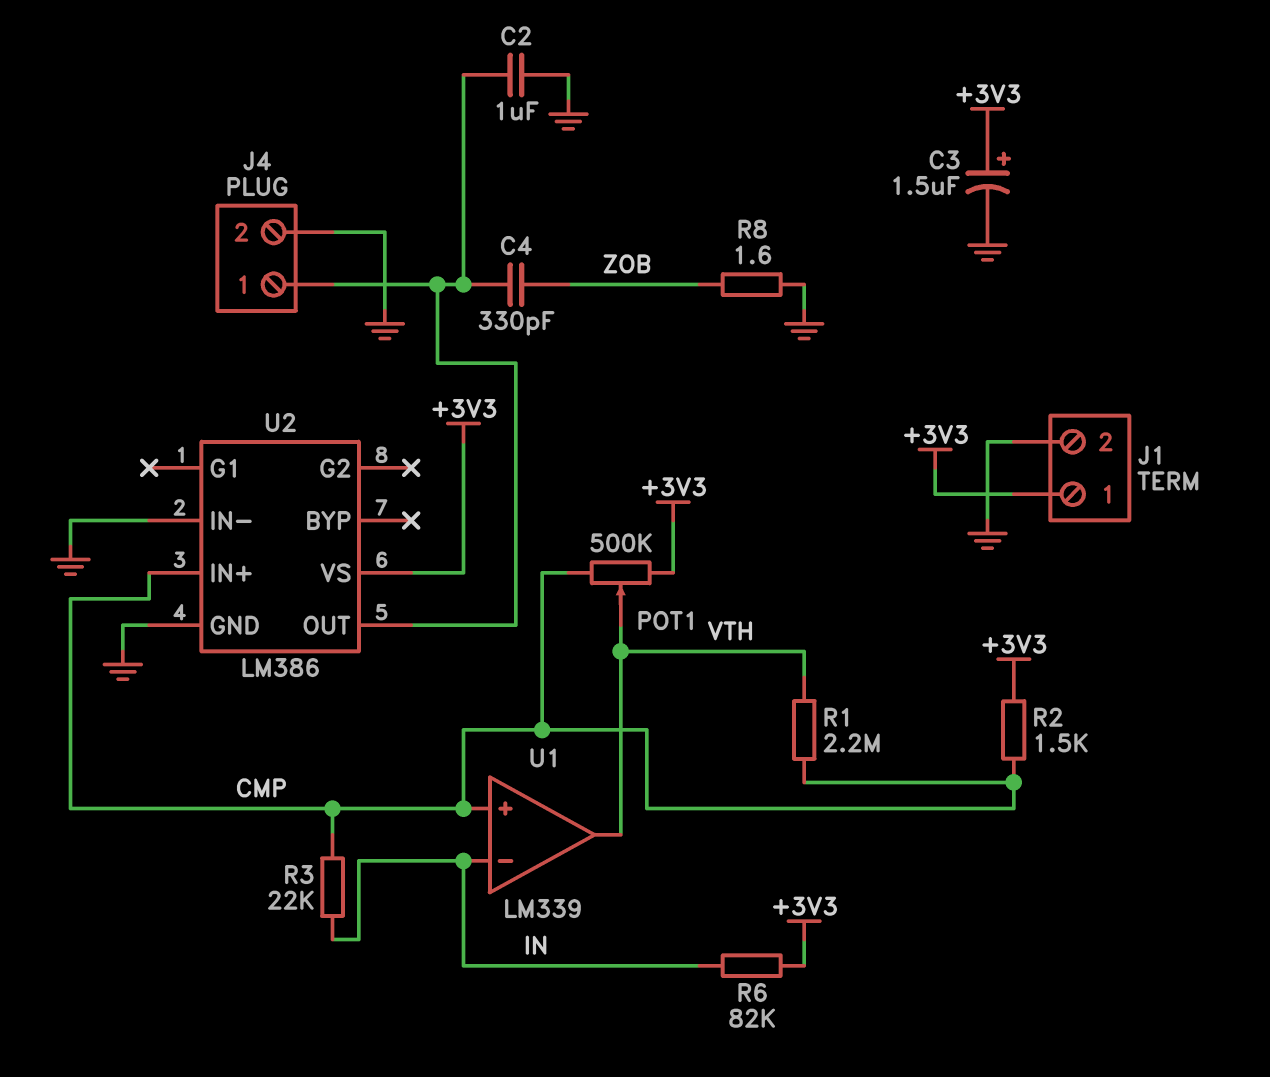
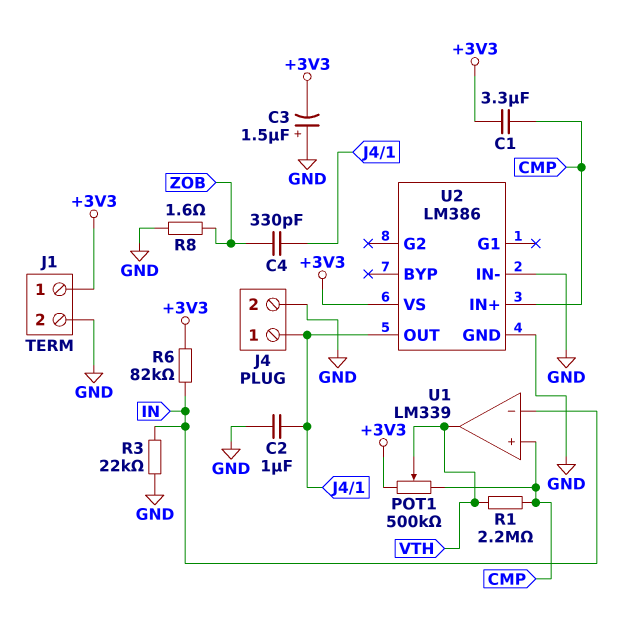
C1: none -> 3.3uF (+3V3, CMP)
C3: 1.5uF (plus +3V3, minus GND) -> 1.5uF (plus GND, minus +3V3)
R2: 1.5k (+3V3, CMP) -> none
R3: 22k (CMP, IN) -> 22k (GND, IN)

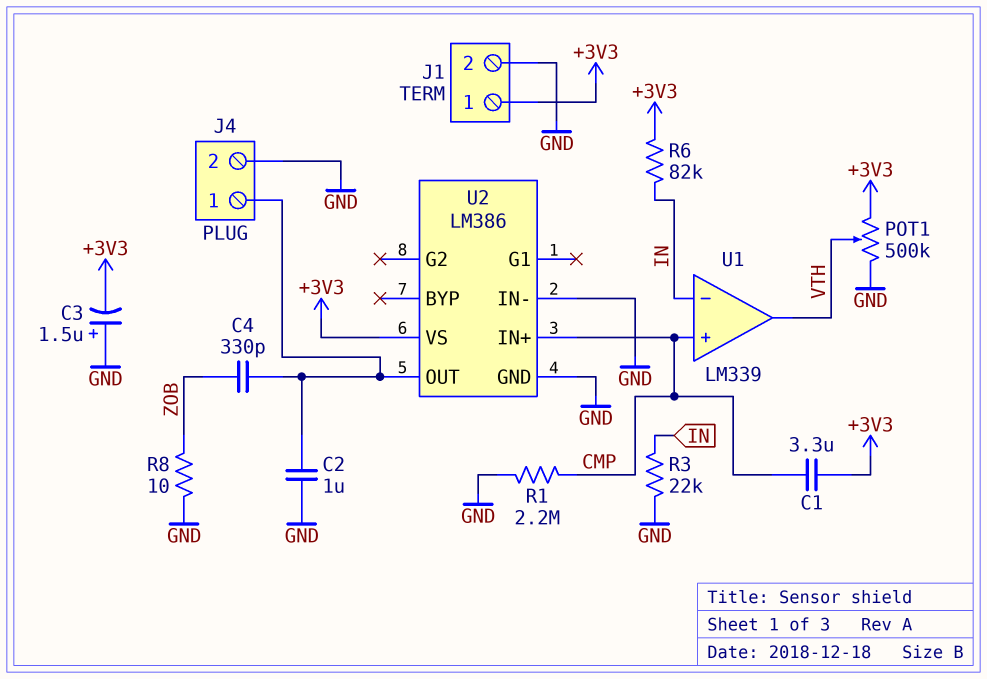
POT1: 500k (+3V3, CMP, wiper VTH) -> 500k (+3V3, GND, wiper VTH)
R1: 2.2M (CMP, VTH) -> 2.2M (CMP, GND)
R8: 1.6 (GND, ZOB) -> 10 (GND, ZOB)

